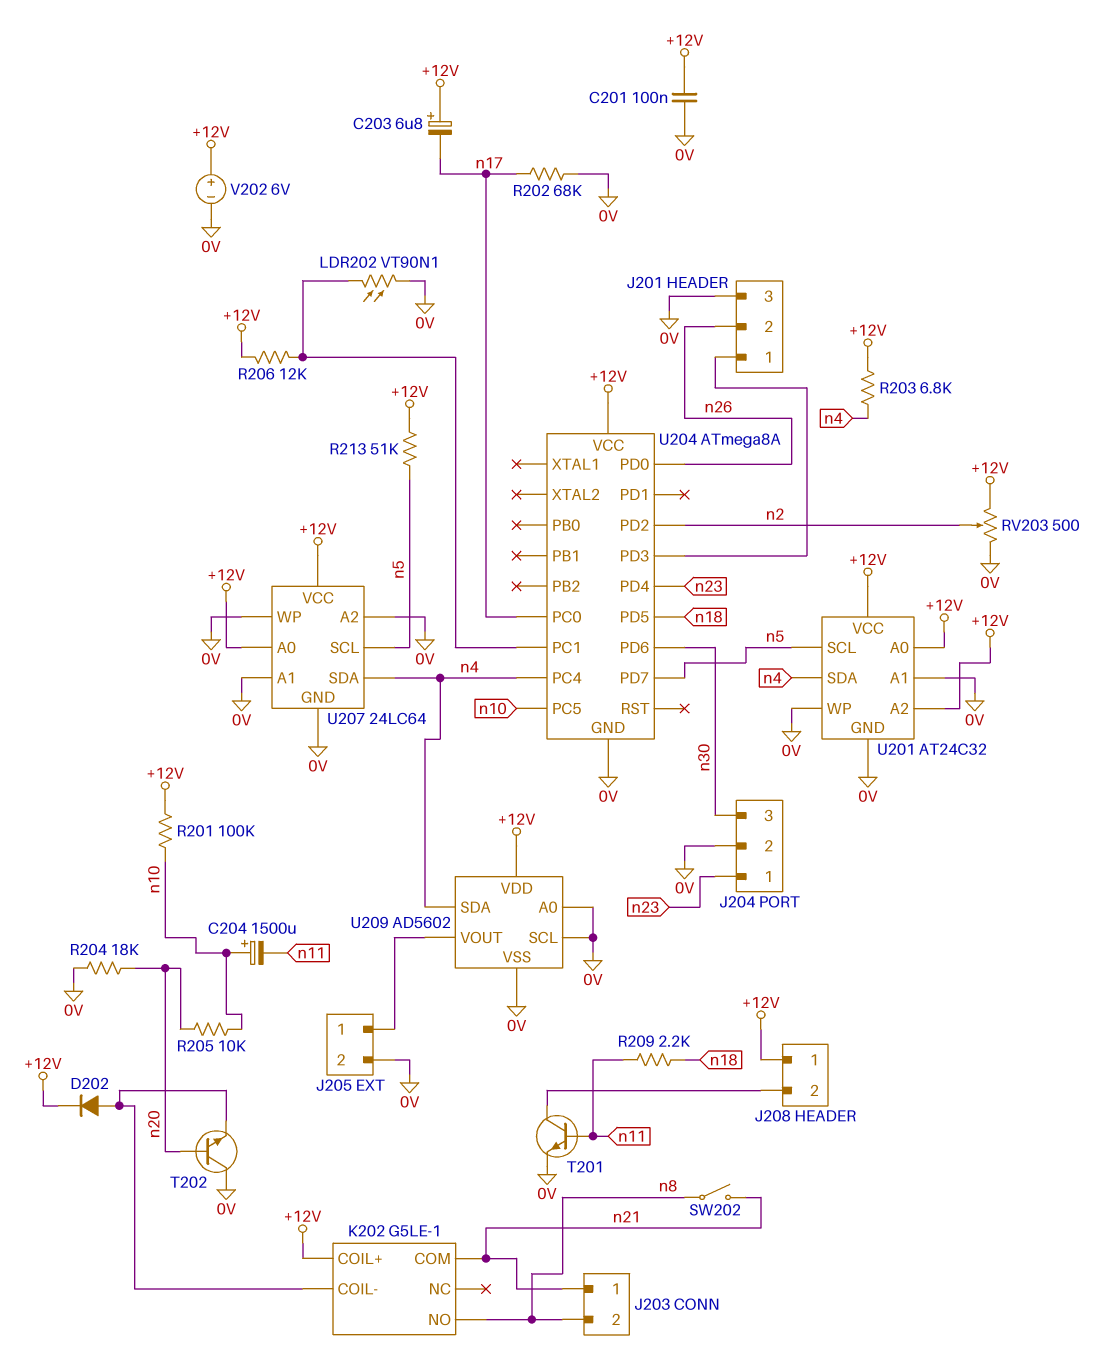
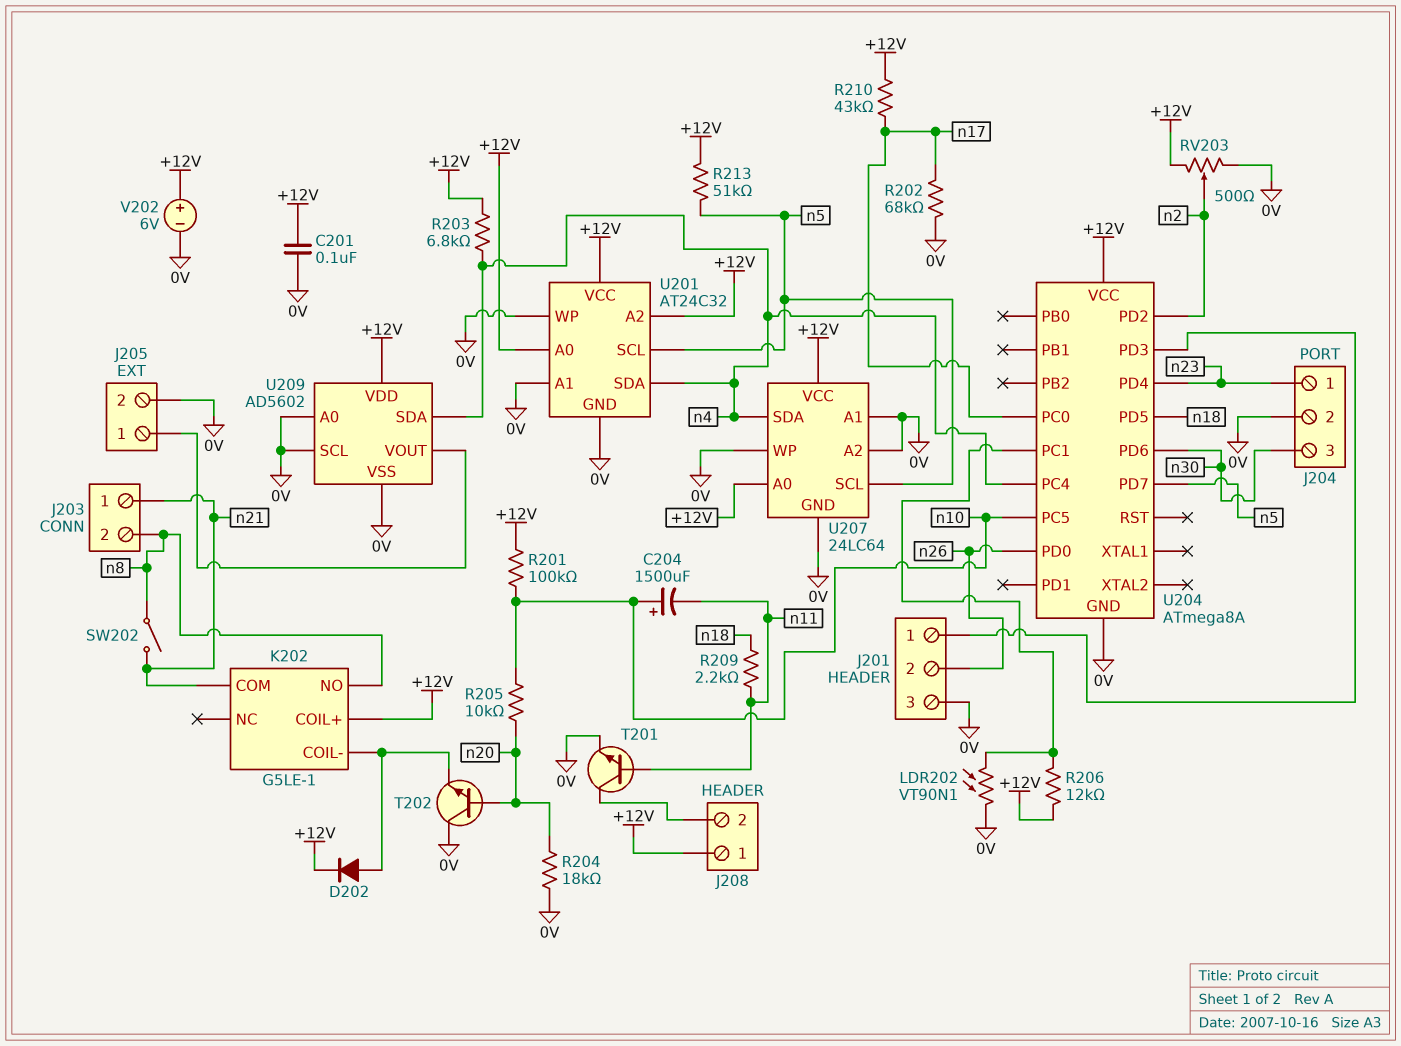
C203: 6.8uF (plus +12V, minus n17) -> none
R210: none -> 43k (+12V, n17)

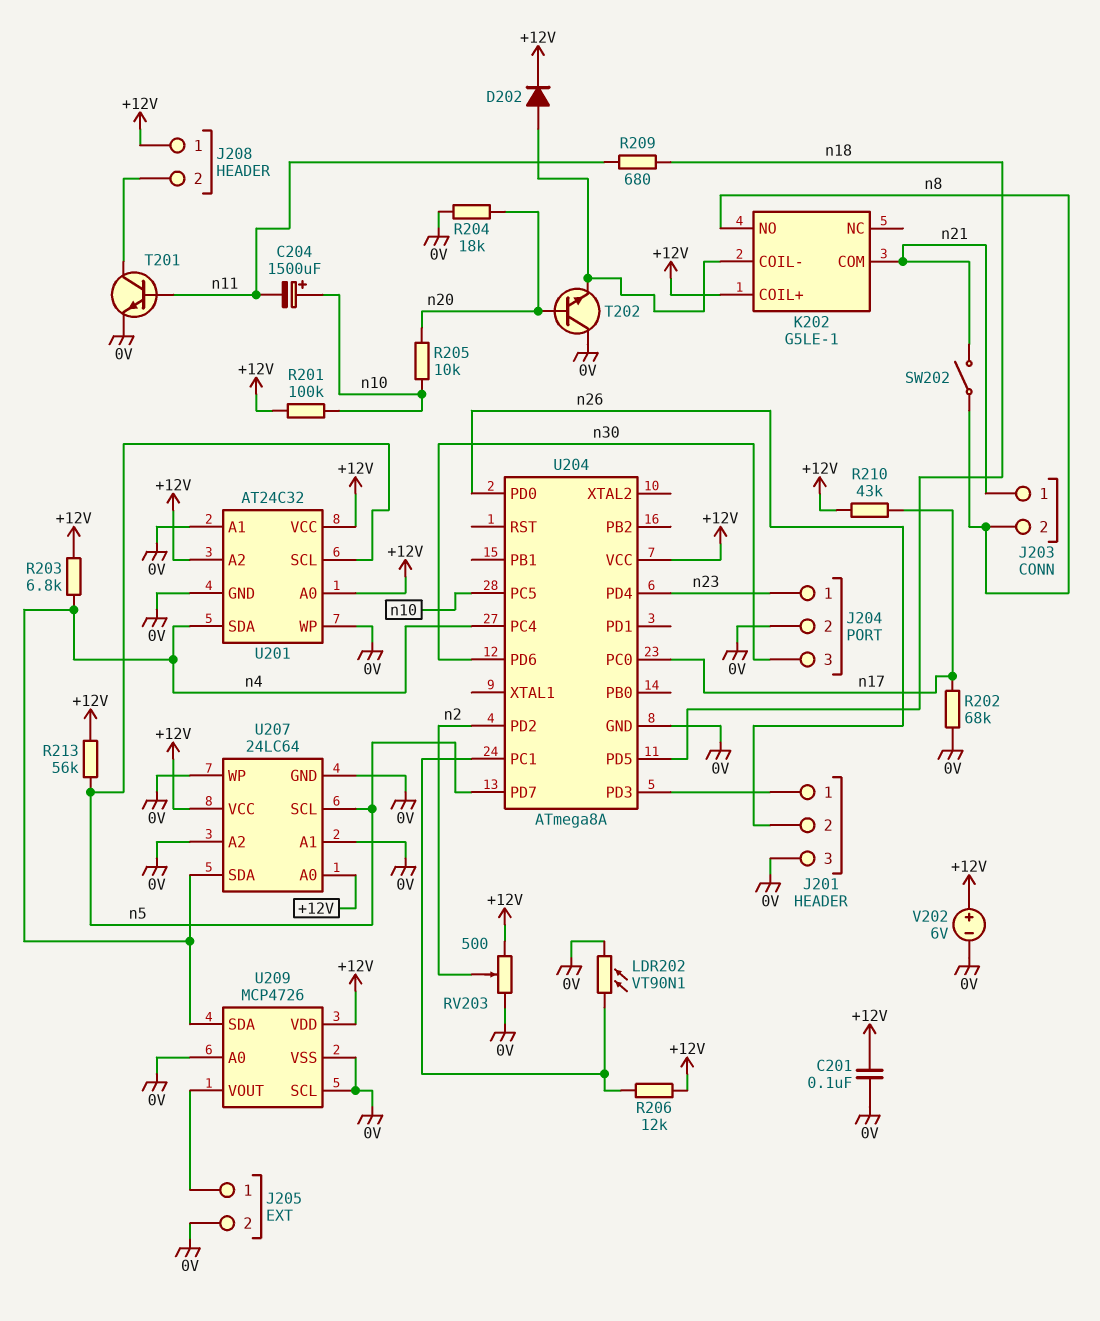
R209: 2.2k (n11, n18) -> 680 (n11, n18)
R213: 51k (+12V, n5) -> 56k (+12V, n5)
U209: AD5602 -> MCP4726

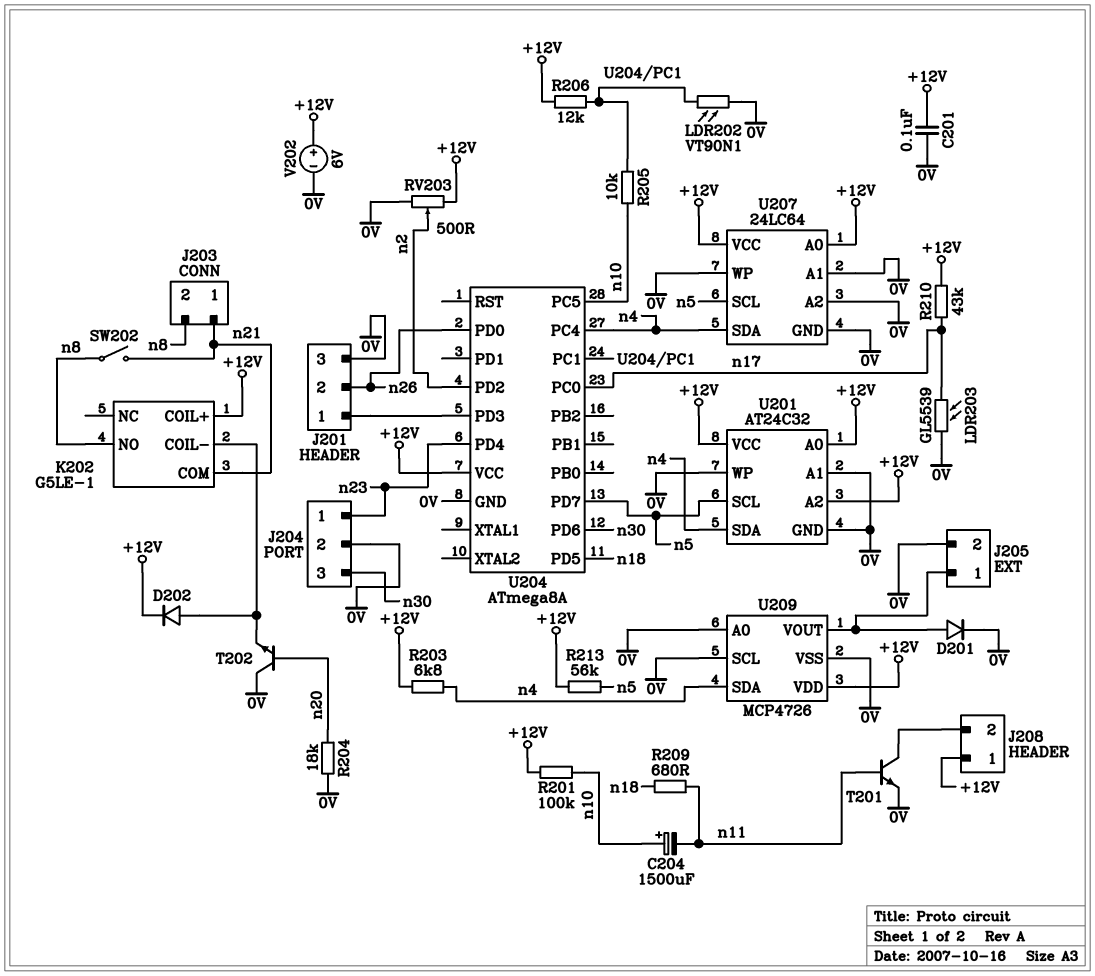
D201: none -> diode (A J205/1, K 0V)
LDR203: none -> GL5539 (0V, n17)
R202: 68k (0V, n17) -> none
R205: 10k (n10, n20) -> 10k (U204/PC1, n10)

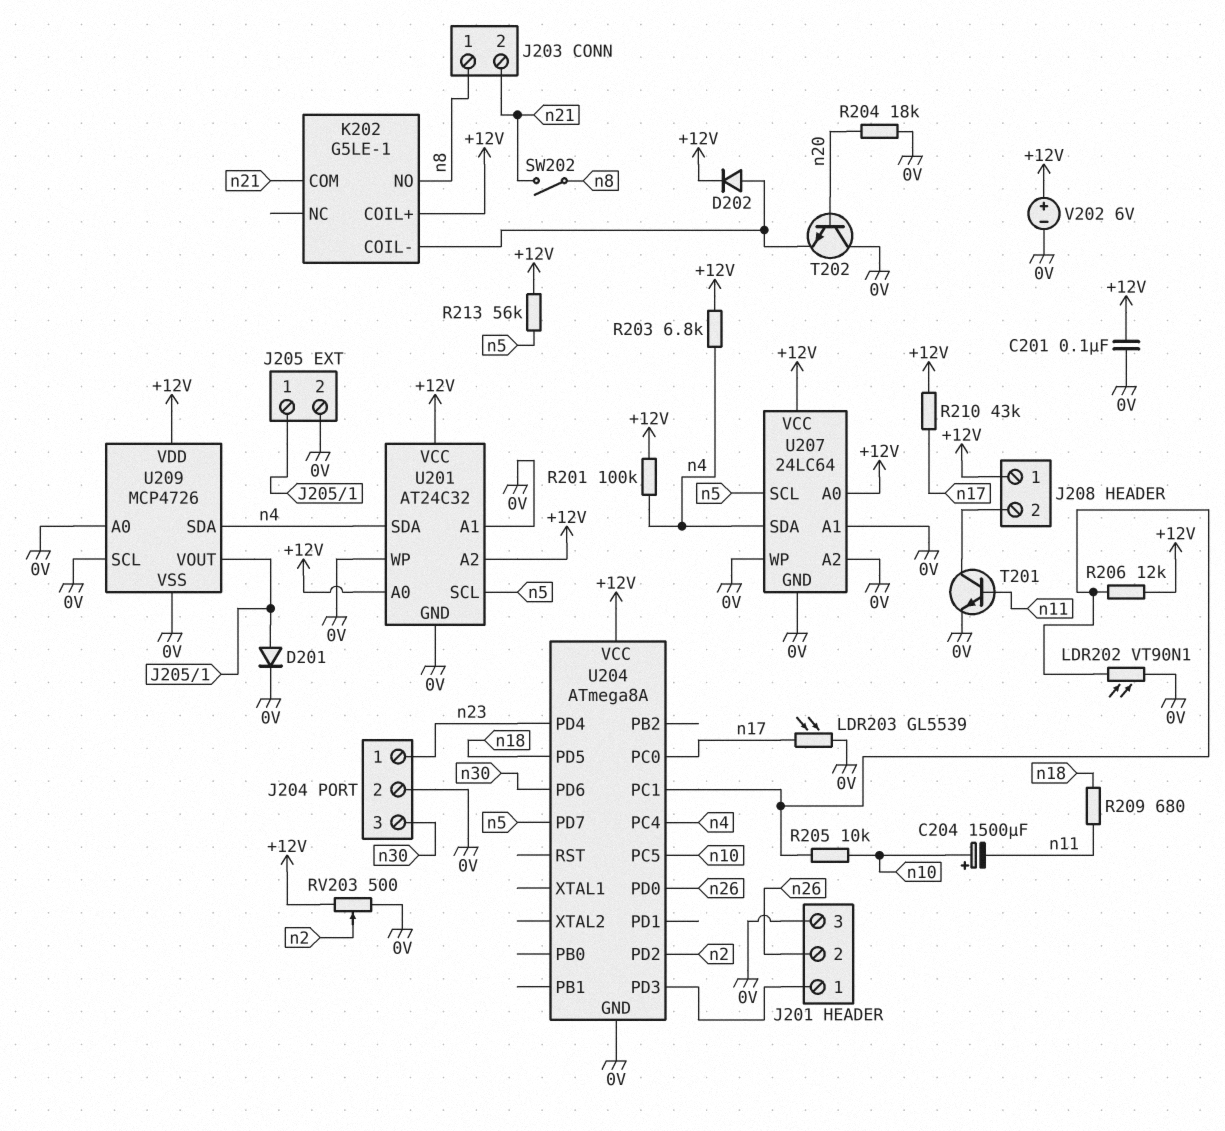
J203 pin 1: n21 -> n8
J203 pin 2: n8 -> n21
R201: 100k (+12V, n10) -> 100k (+12V, n4)

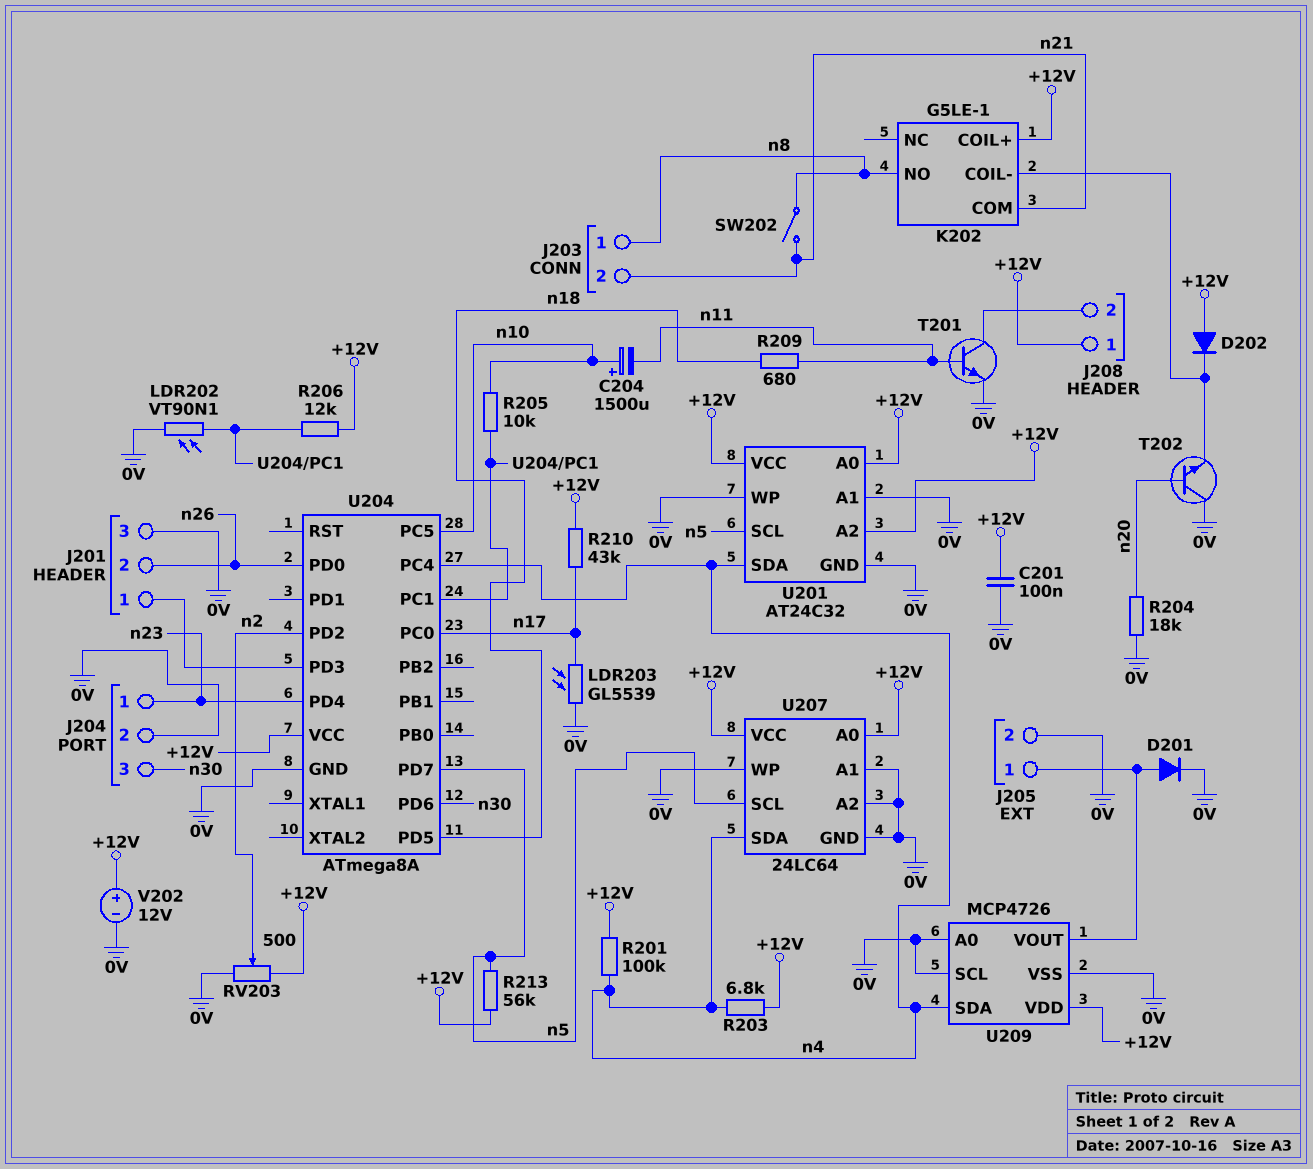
D202: diode (A K202/COIL-, K +12V) -> diode (A +12V, K K202/COIL-)
V202: 6V (plus +12V, minus 0V) -> 12V (plus +12V, minus 0V)

